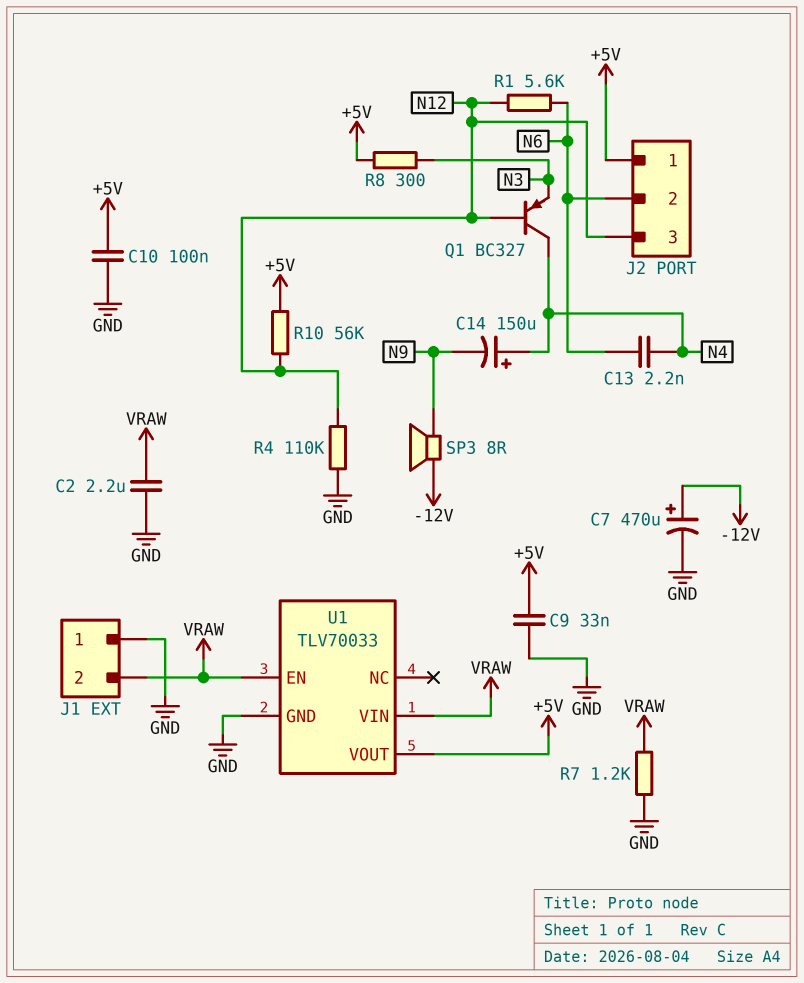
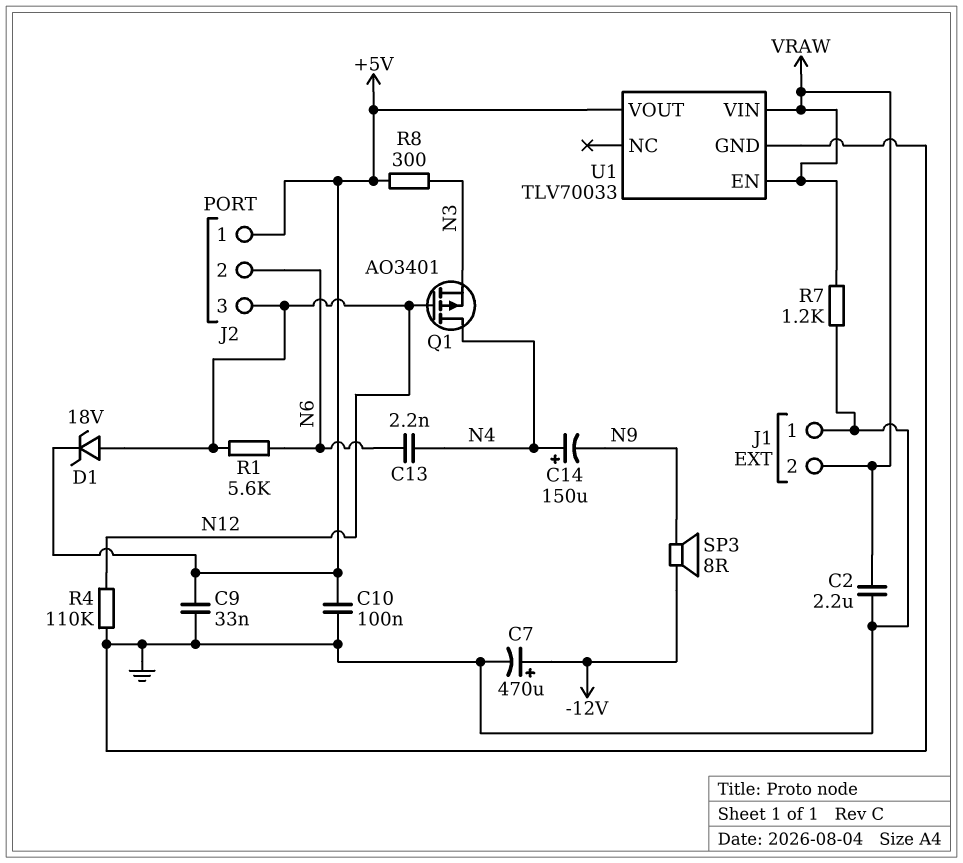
D1: none -> zener 18V (A N12, K +5V)
Q1: PNP BC327 (B N12, C N4, E N3) -> PMOS AO3401 (G N12, D N4, S N3)
R10: 56k (+5V, N12) -> none

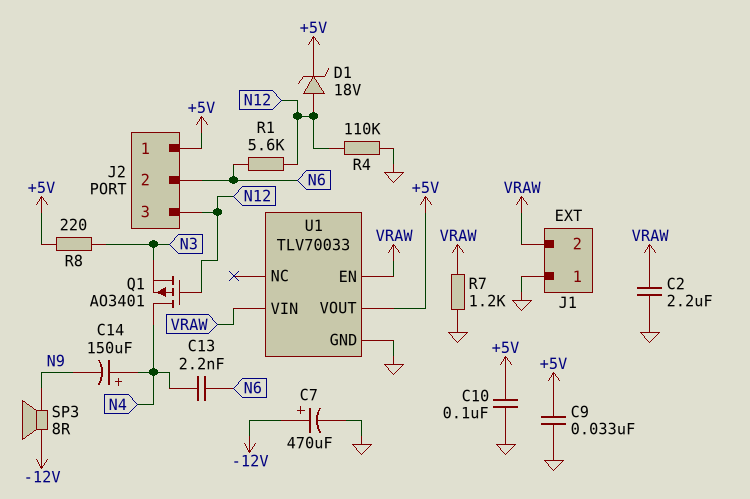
R8: 300 (+5V, N3) -> 220 (+5V, N3)

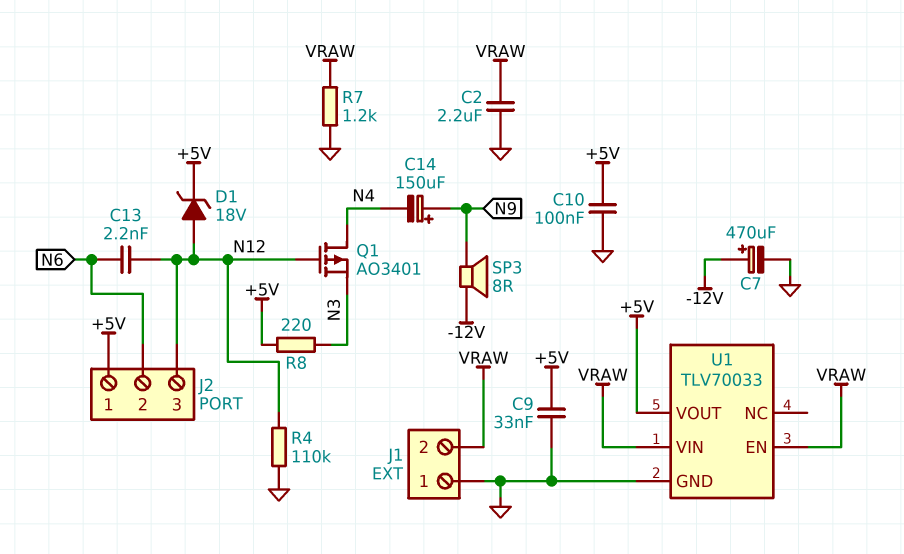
C13: 2.2nF (N4, N6) -> 2.2nF (N6, N12)
C14: 150uF (plus N4, minus N9) -> 150uF (plus N9, minus N4)
R1: 5.6k (N6, N12) -> none

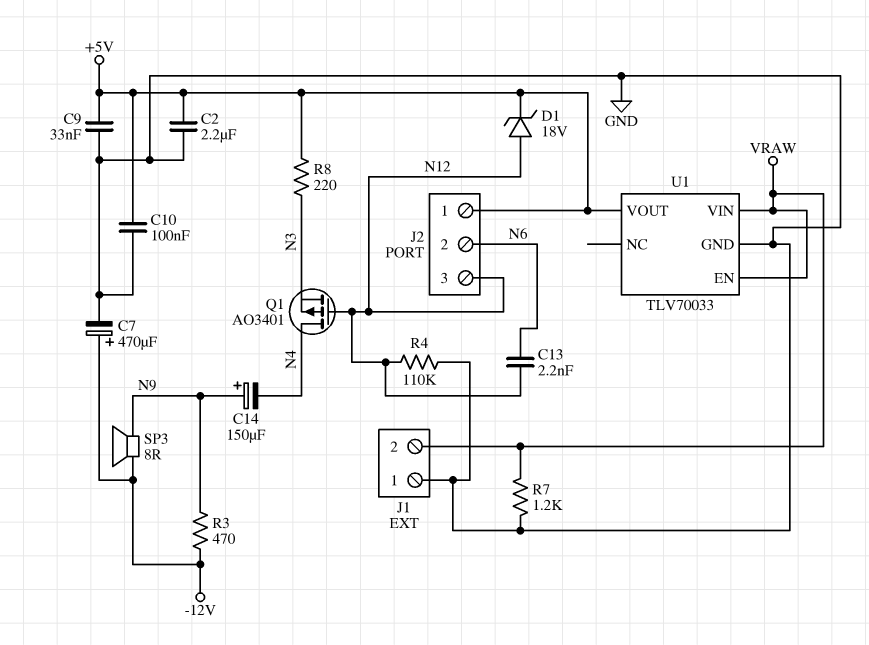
C2: 2.2uF (GND, VRAW) -> 2.2uF (+5V, GND)
R3: none -> 470 (-12V, N9)

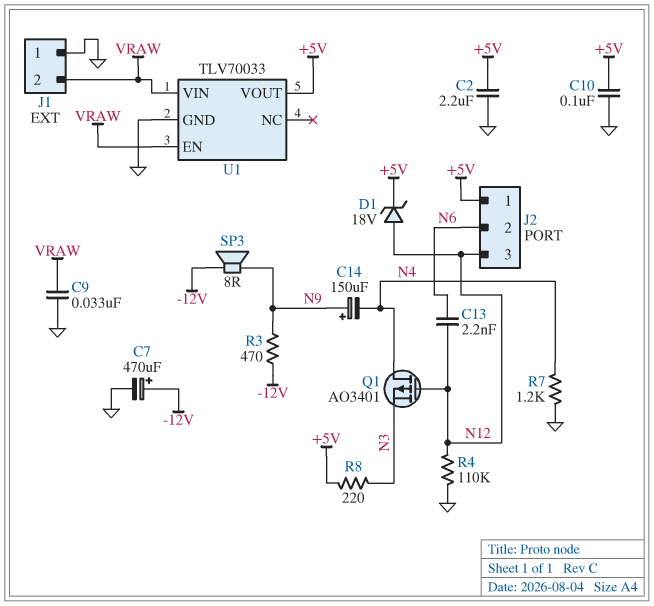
C9: 33nF (+5V, GND) -> 33nF (GND, VRAW)
R7: 1.2k (GND, VRAW) -> 1.2k (GND, N4)

